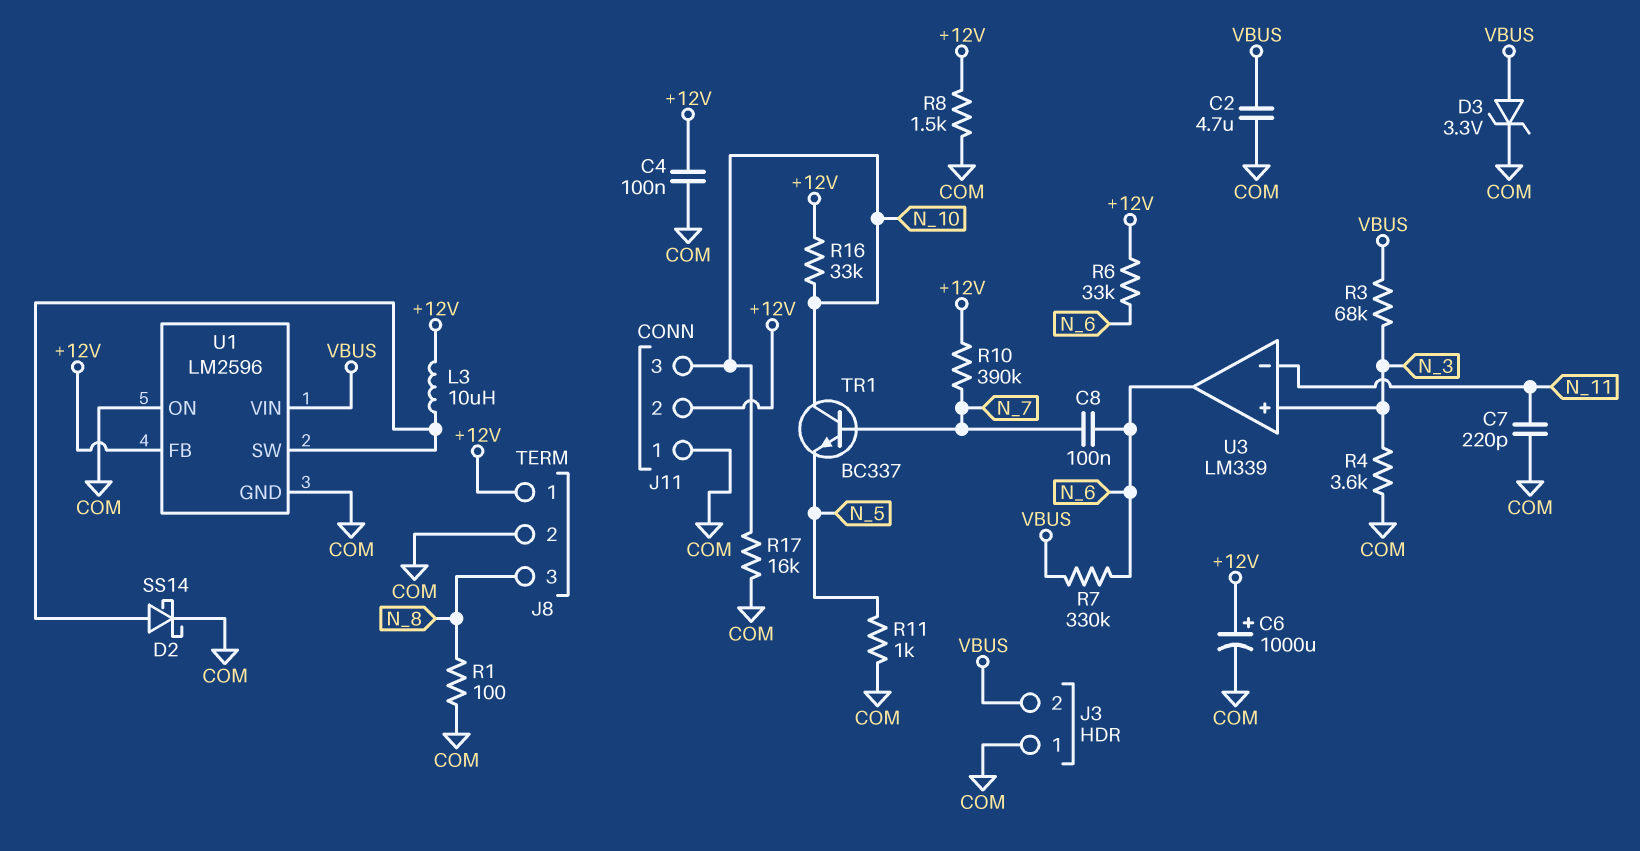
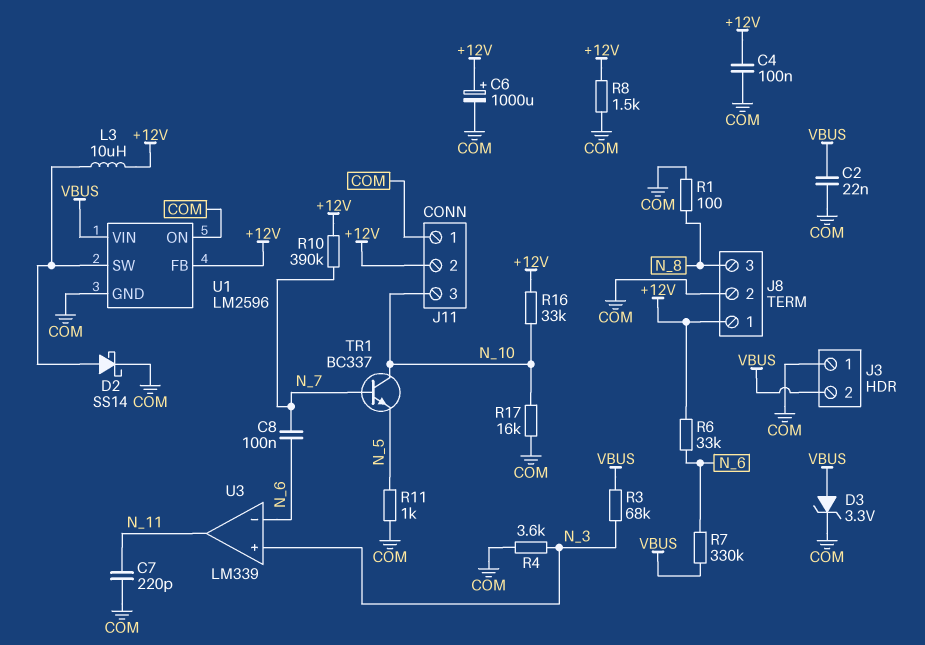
C2: 4.7uF (COM, VBUS) -> 22nF (COM, VBUS)
U3 pin in-: N_11 -> N_6
U3 pin out: N_6 -> N_11

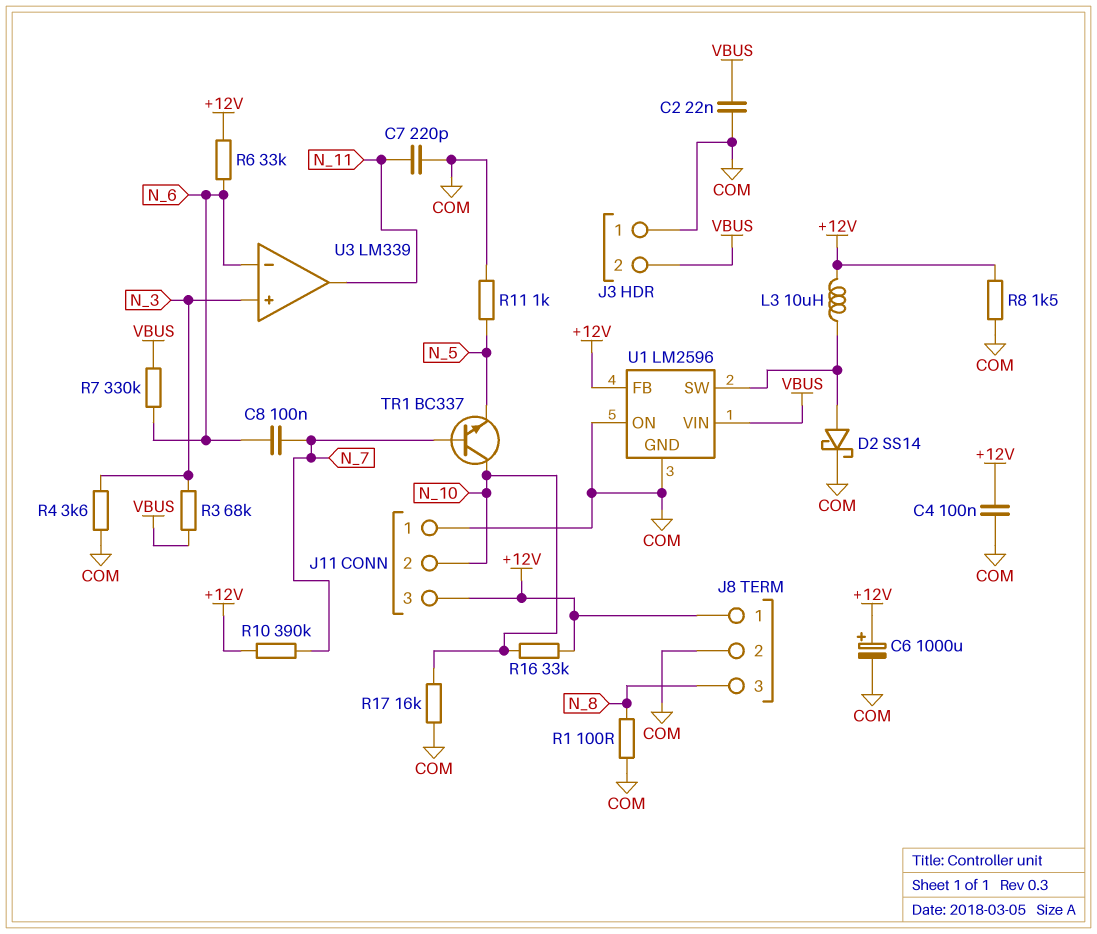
D3: zener 3.3V (A VBUS, K COM) -> none
J11 pin 2: +12V -> N_10
J11 pin 3: N_10 -> +12V

